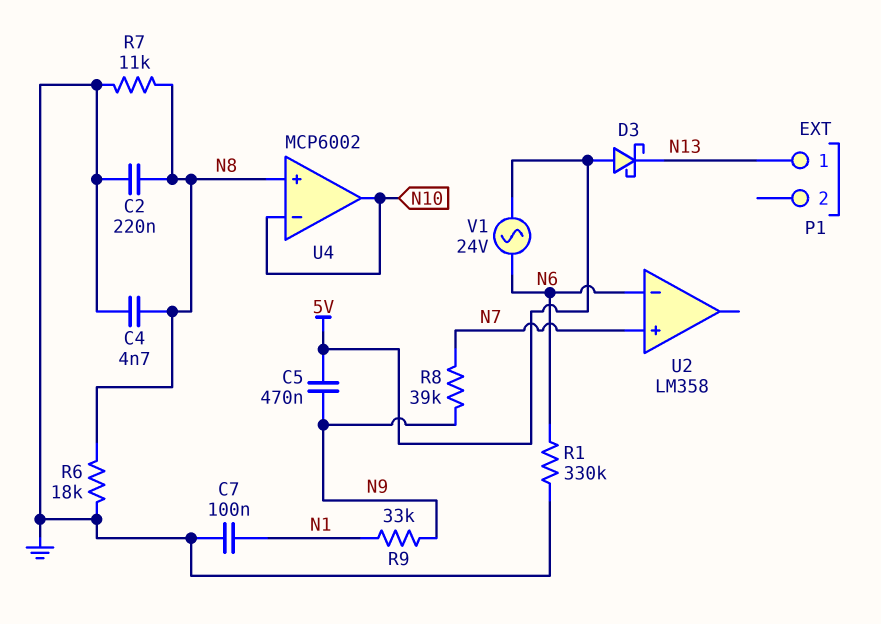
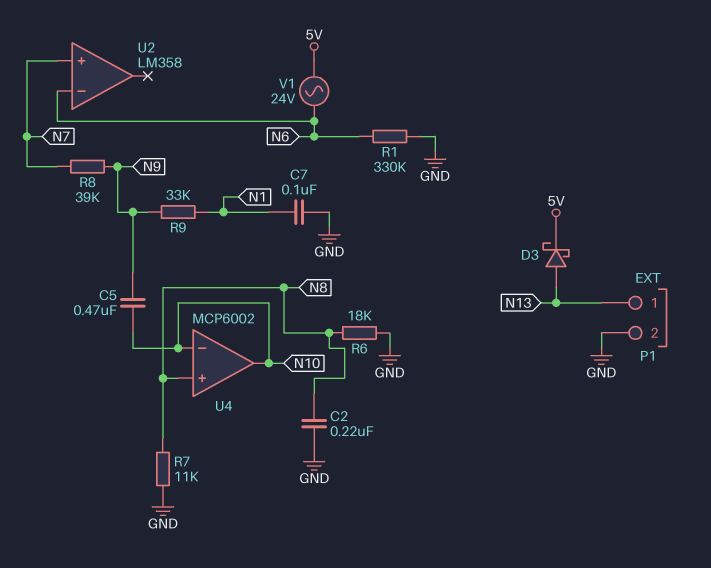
C4: 4.7nF (GND, N8) -> none
C5: 470nF (5V, N9) -> 470nF (N9, N10)
D3: schottky (A 5V, K N13) -> schottky (A N13, K 5V)
P1 pin 2: none -> GND

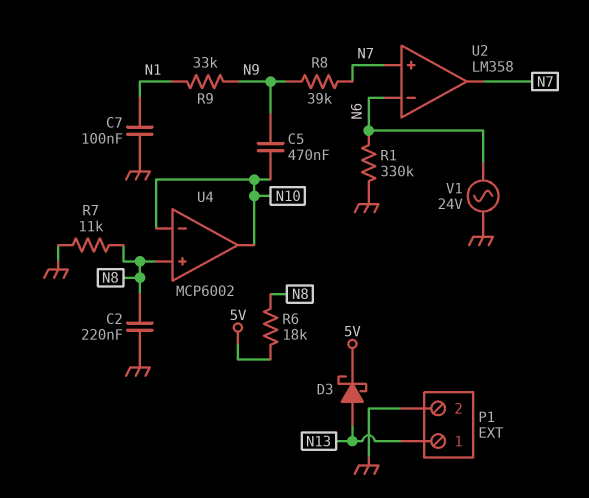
R6: 18k (GND, N8) -> 18k (5V, N8)
U2 pin out: none -> N7
V1: AC 24V (5V, N6) -> AC 24V (GND, N6)

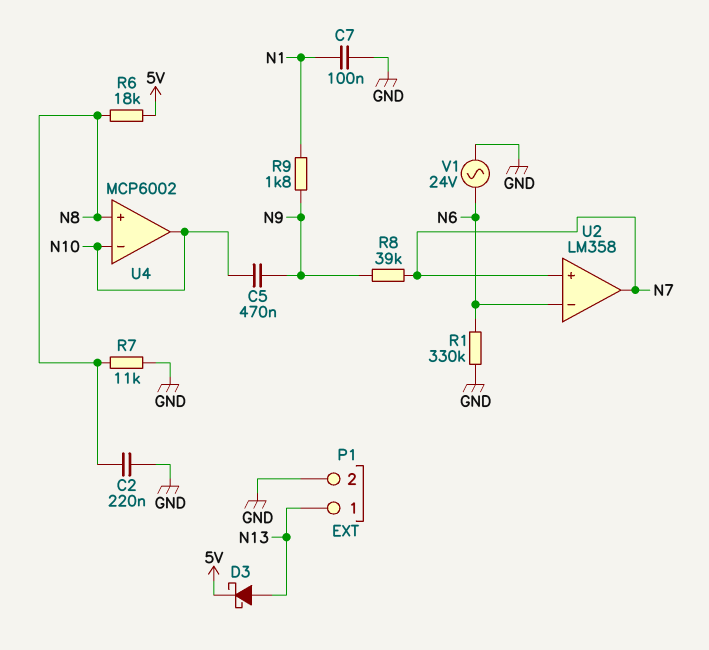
R9: 33k (N1, N9) -> 1.8k (N1, N9)

